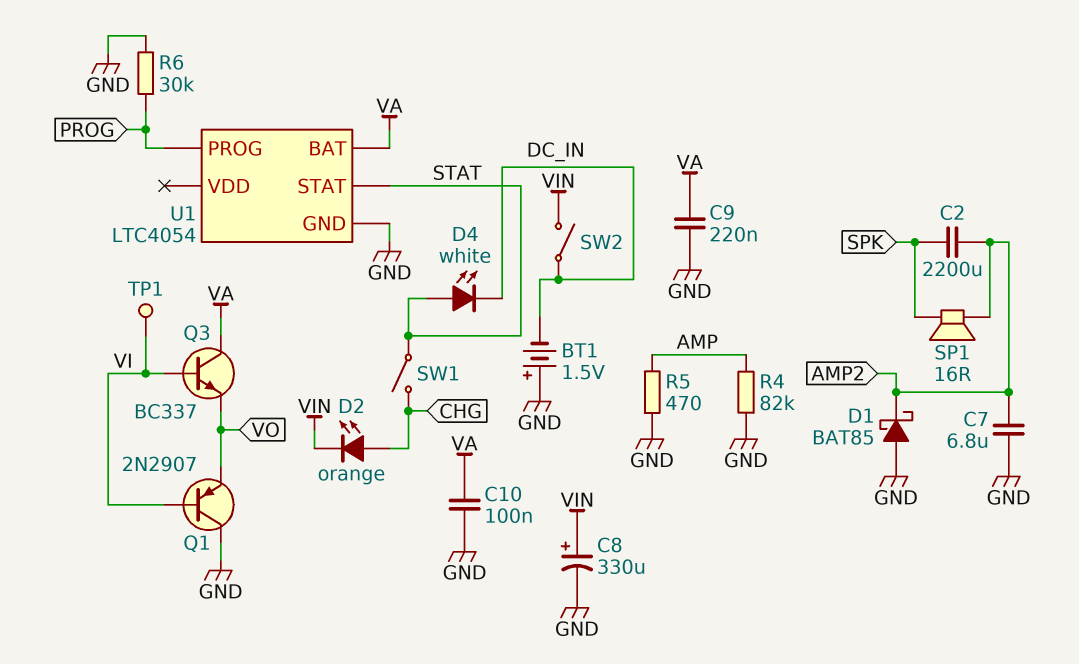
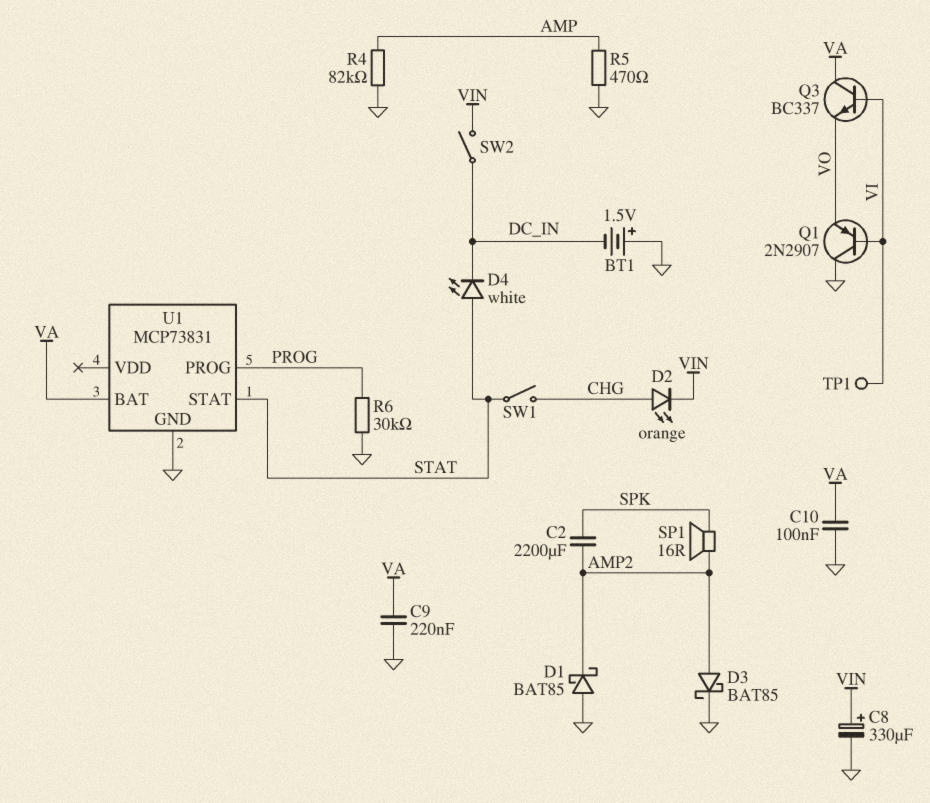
C7: 6.8uF (AMP2, GND) -> none
D3: none -> schottky BAT85 (A AMP2, K GND)
U1: LTC4054 -> MCP73831

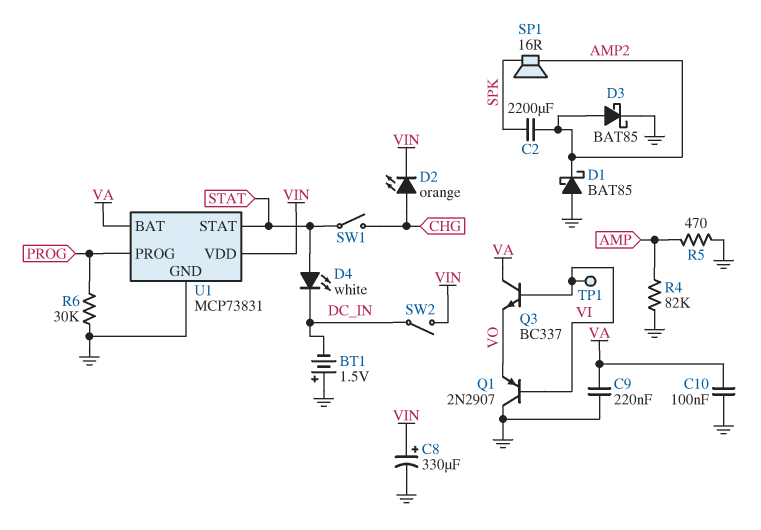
U1 pin VDD: none -> VIN

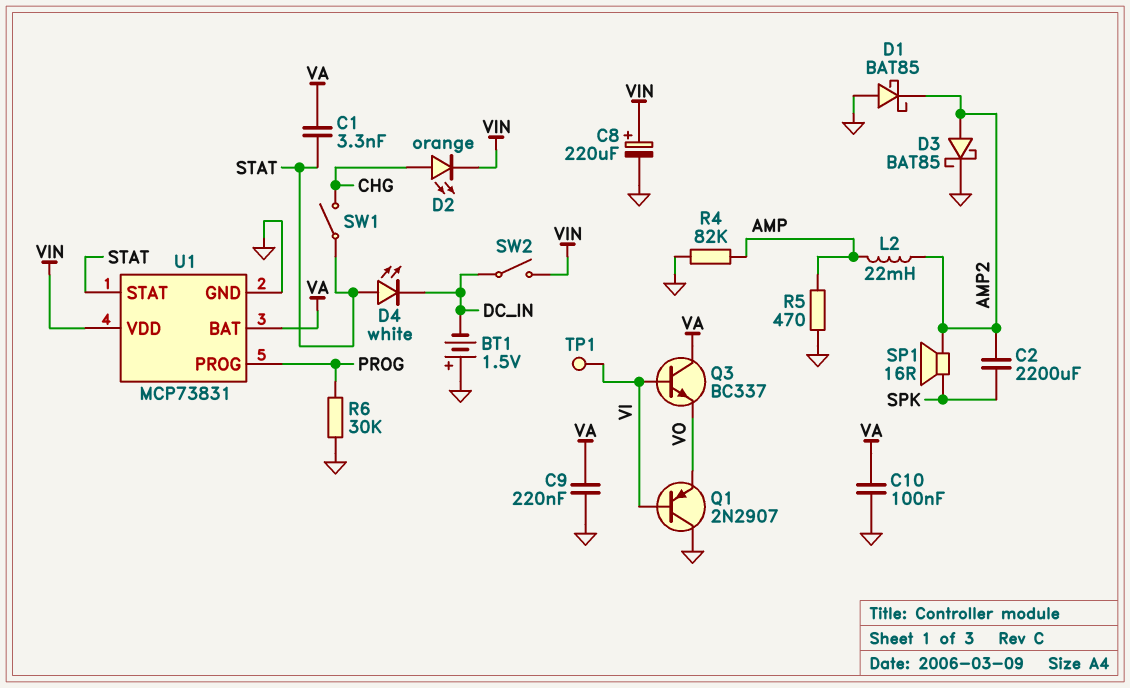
C1: none -> 3.3nF (STAT, VA)
C8: 330uF (plus VIN, minus GND) -> 220uF (plus VIN, minus GND)
L2: none -> 22mH (AMP, AMP2)

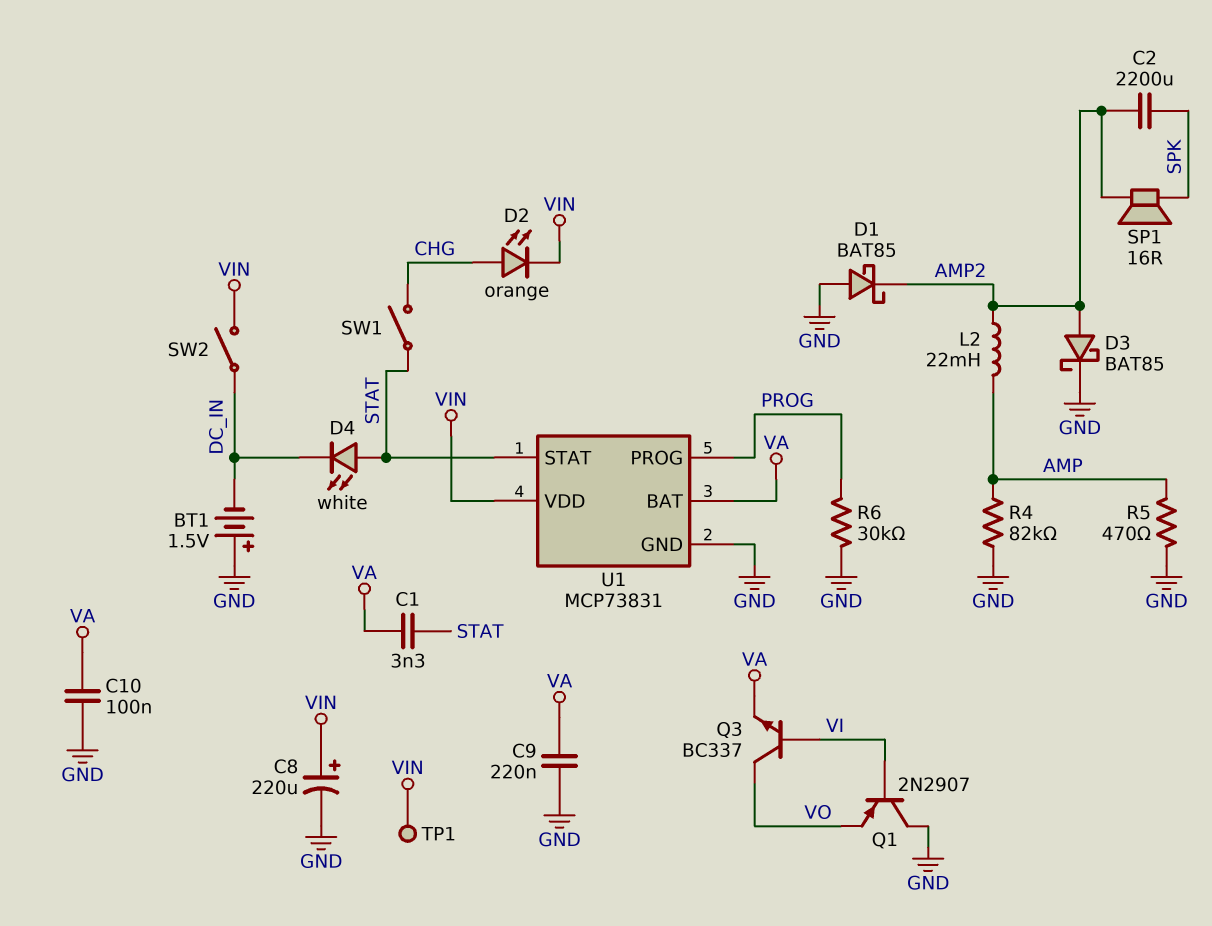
Q3: NPN BC337 (B VI, C VA, E VO) -> NPN BC337 (B VI, C VO, E VA)
TP1: test point (VI) -> test point (VIN)

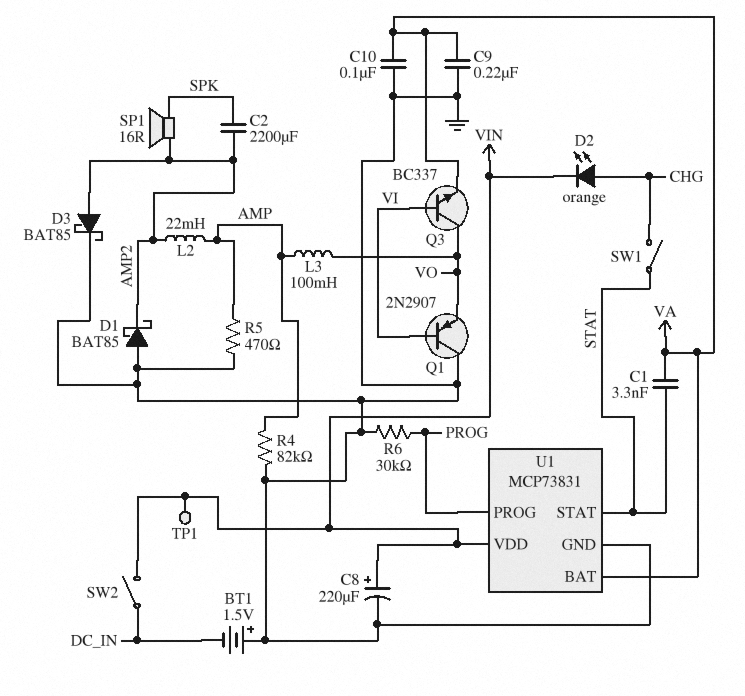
D4: LED white (A STAT, K DC_IN) -> none
L3: none -> 100mH (AMP, VO)

